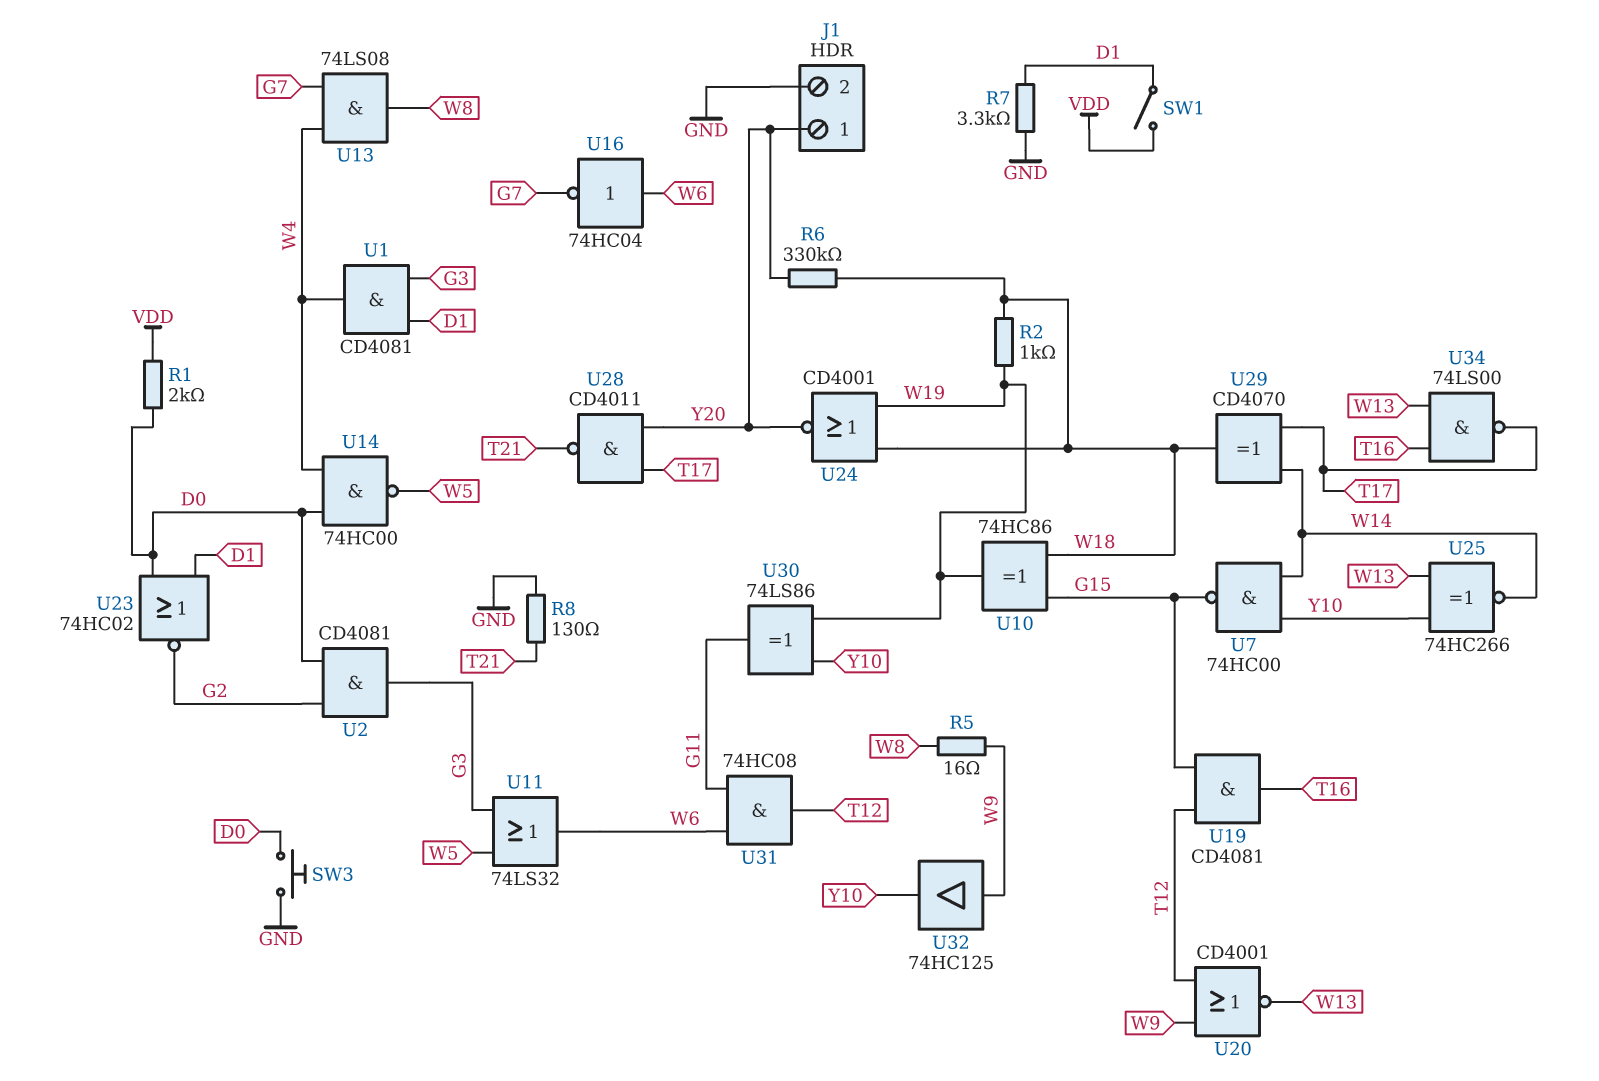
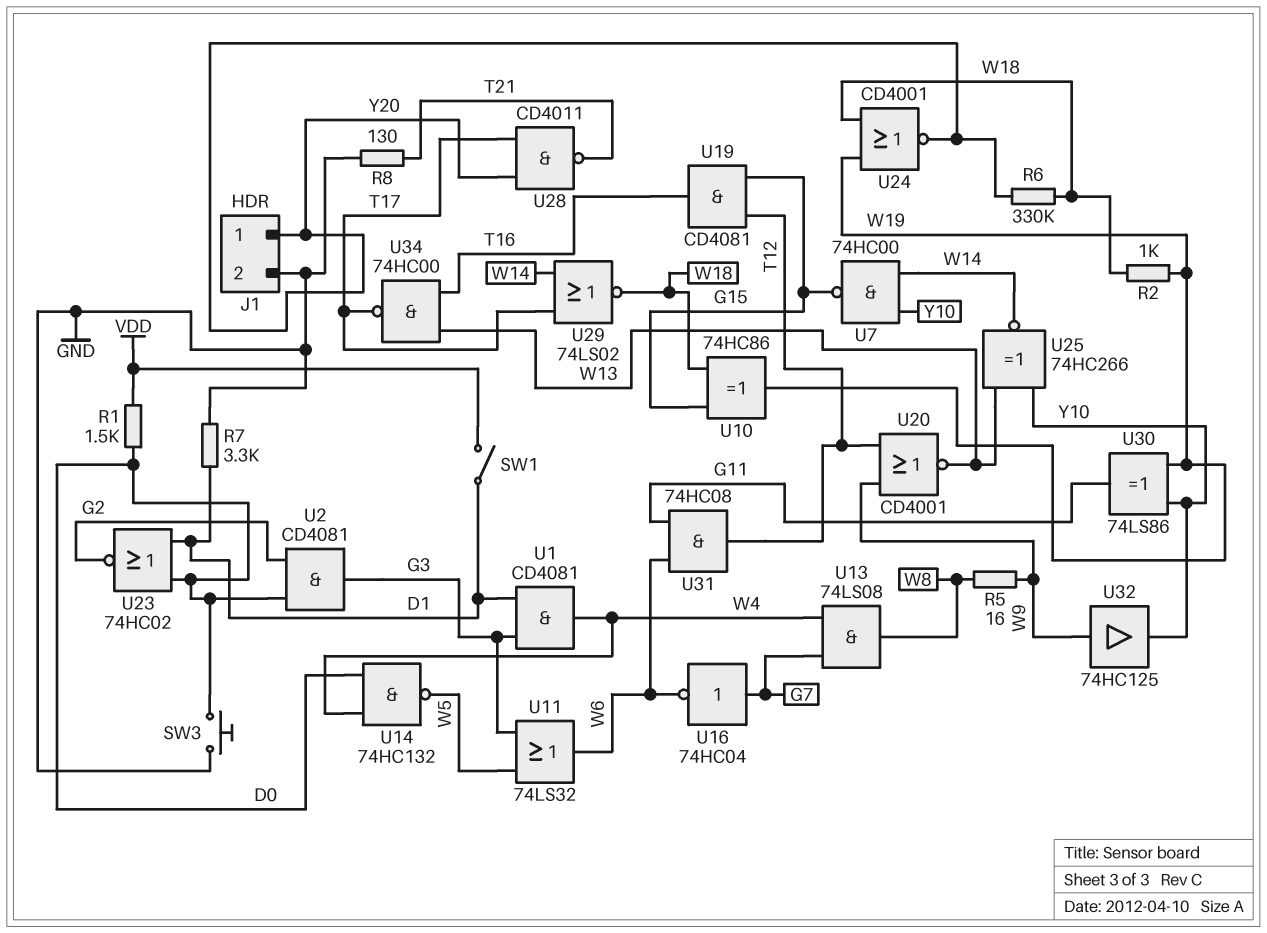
R1: 2k (D0, VDD) -> 1.5k (D0, VDD)
U14: NAND 74HC00 (in D0, in W4, out W5) -> NAND 74HC132 (in D0, in W4, out W5)
U16: NOT 74HC04 (in W6, out G7) -> NOT 74HC04 (in G7, out W6)
U29: XOR CD4070 (in T17, in W14, out W18) -> NOR 74LS02 (in T17, in W14, out W18)
U34: NAND 74LS00 (in T16, in W13, out T17) -> NAND 74HC00 (in T16, in W13, out T17)

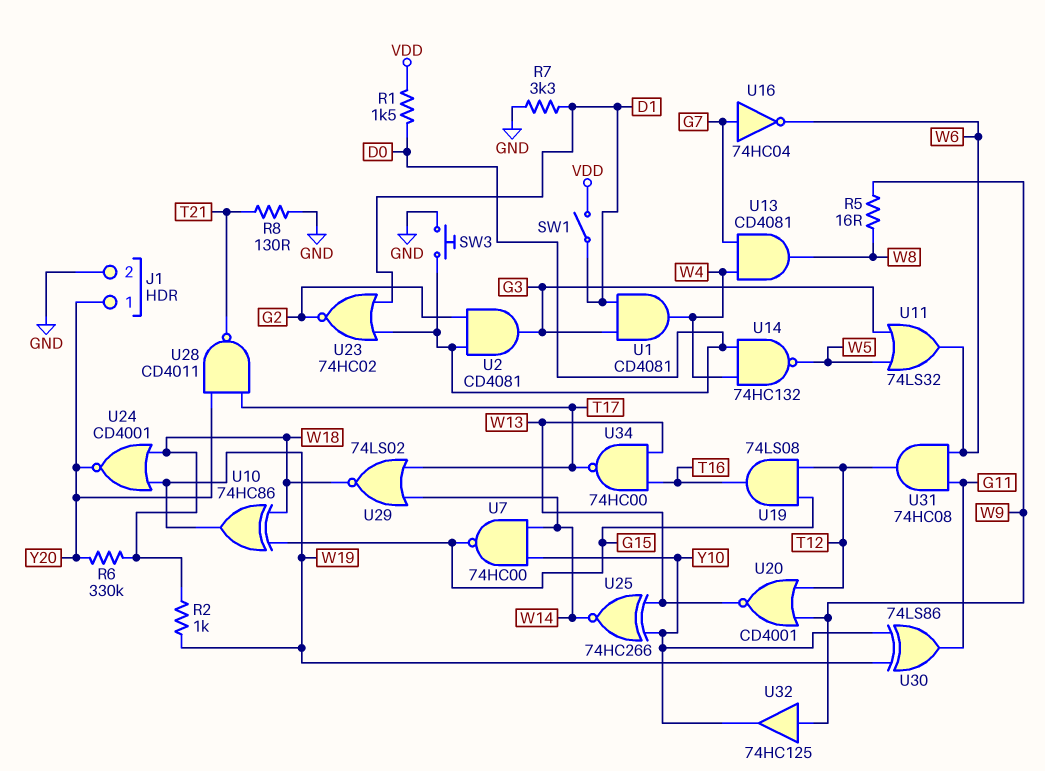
U13: AND 74LS08 (in G7, in W4, out W8) -> AND CD4081 (in G7, in W4, out W8)
U19: AND CD4081 (in G15, in T12, out T16) -> AND 74LS08 (in G15, in T12, out T16)

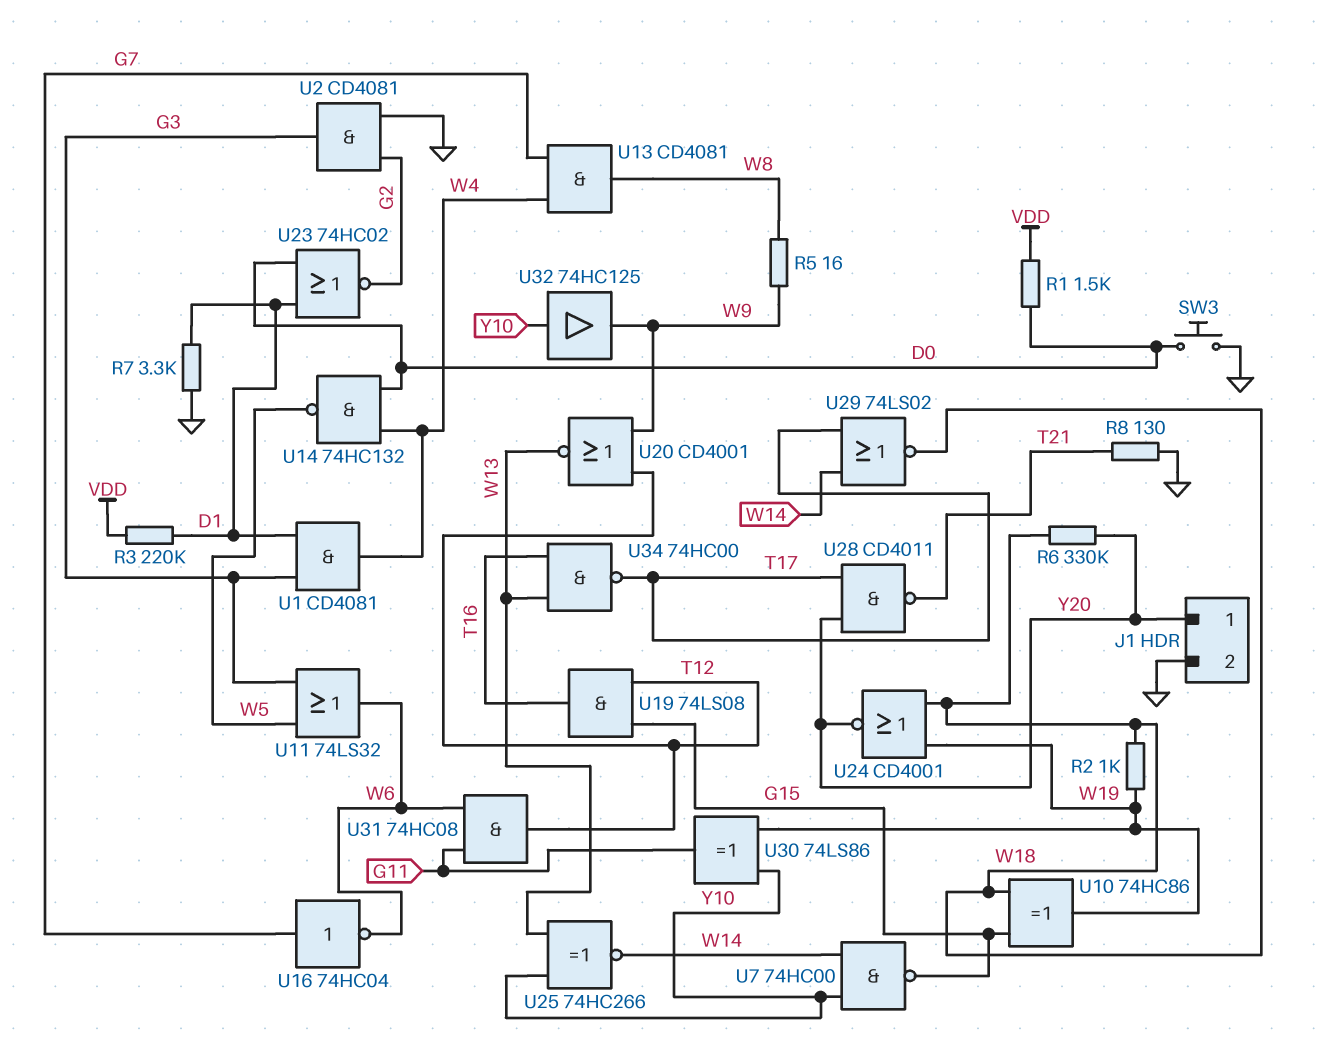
R3: none -> 220k (D1, VDD)
SW1: switch (D1, VDD) -> none
U2: AND CD4081 (in D0, in G2, out G3) -> AND CD4081 (in G2, in GND, out G3)
U32: buffer 74HC125 (in W9, out Y10) -> buffer 74HC125 (in Y10, out W9)

